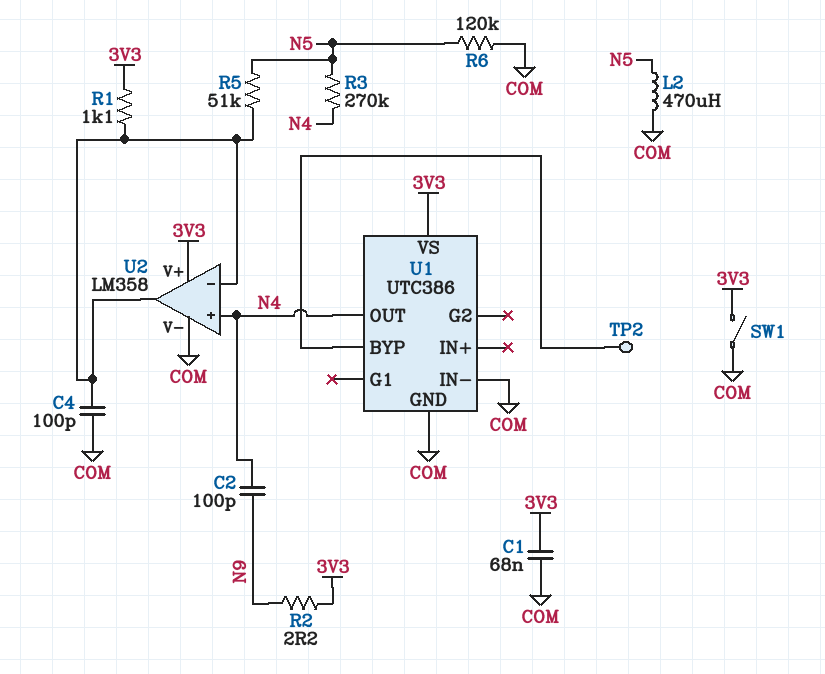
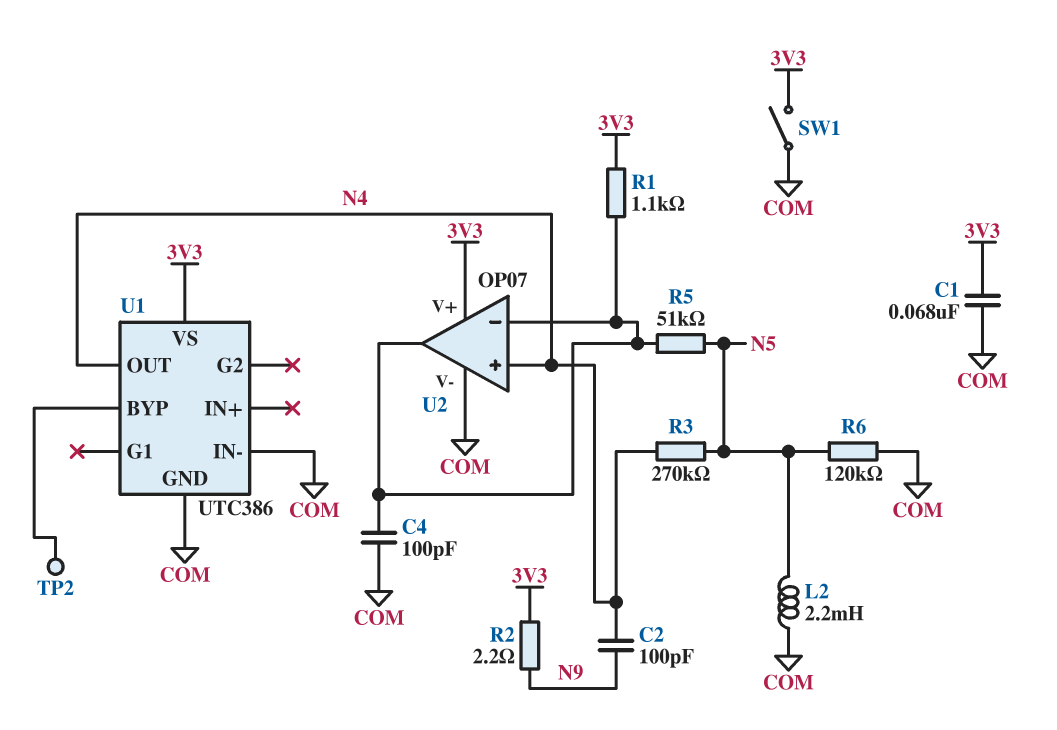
L2: 470uH (COM, N5) -> 2.2mH (COM, N5)
U2: LM358 -> OP07

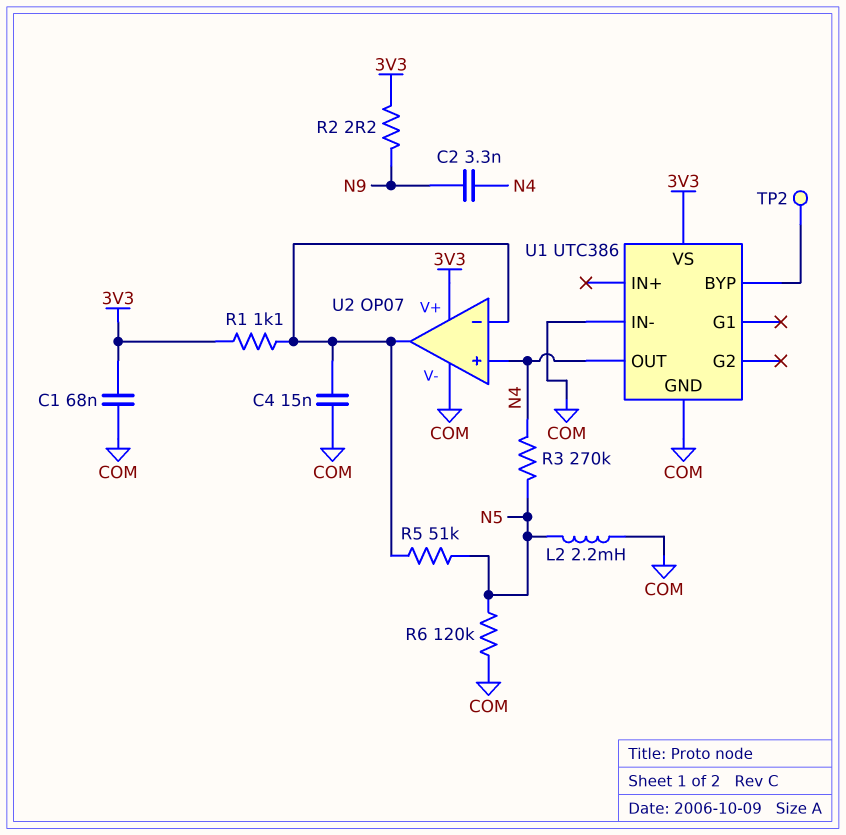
C2: 100pF (N4, N9) -> 3.3nF (N4, N9)
C4: 100pF (COM, U2/in-) -> 15nF (COM, U2/in-)
SW1: switch (3V3, COM) -> none

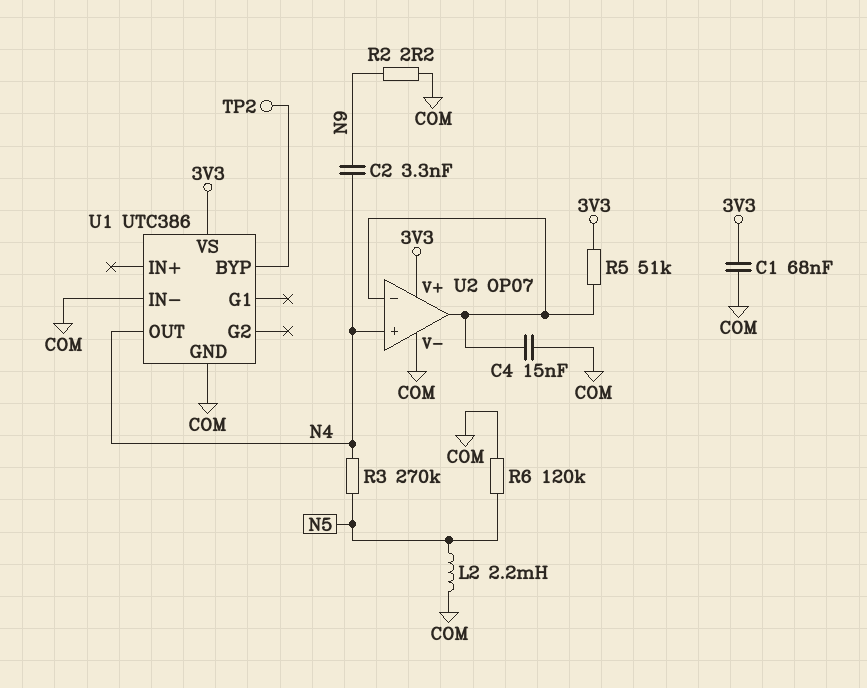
R1: 1.1k (3V3, U2/in-) -> none
R2: 2.2 (3V3, N9) -> 2.2 (COM, N9)
R5: 51k (N5, U2/in-) -> 51k (3V3, U2/in-)

